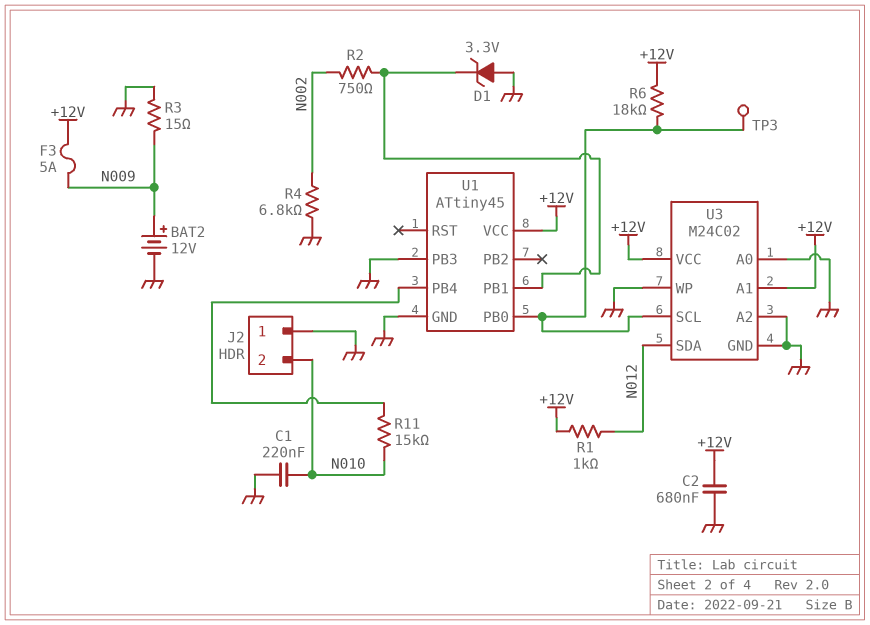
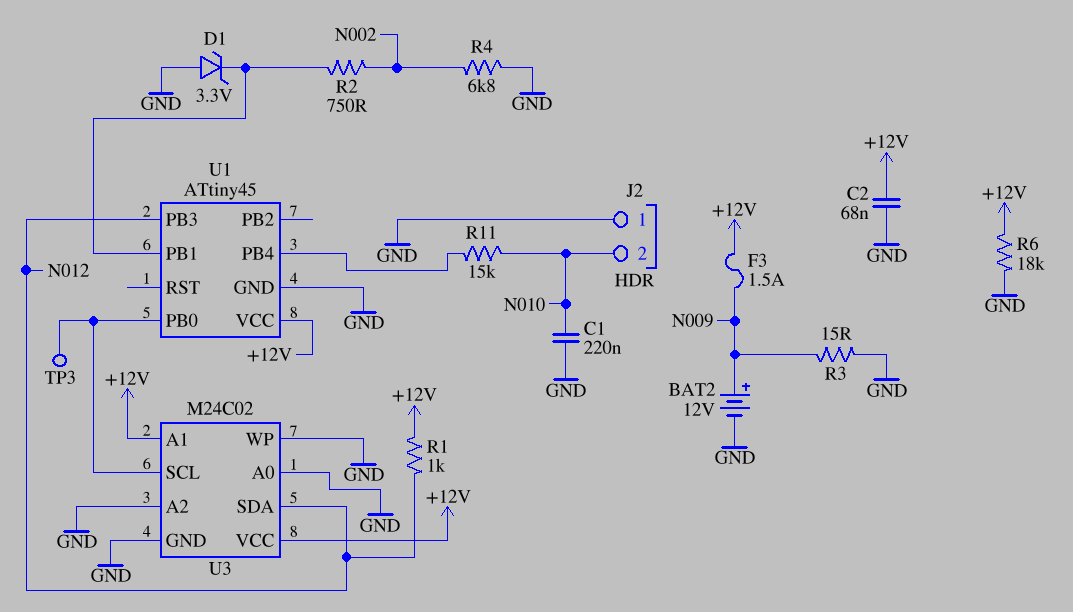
C2: 680nF (+12V, GND) -> 68nF (+12V, GND)
F3: 5A (+12V, N009) -> 1.5A (+12V, N009)
R6: 18k (+12V, U1/PB0) -> 18k (+12V, GND)
U1 pin PB3: GND -> N012

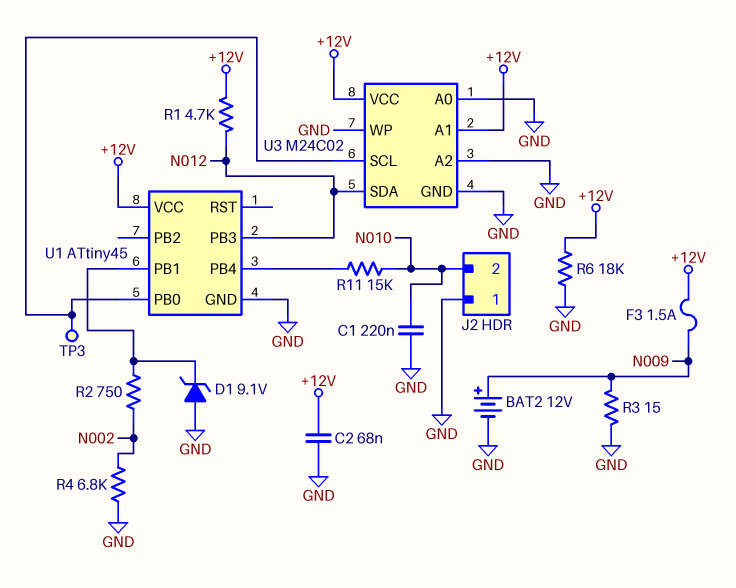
D1: zener 3.3V (A GND, K U1/PB1) -> zener 9.1V (A GND, K U1/PB1)
R1: 1k (+12V, N012) -> 4.7k (+12V, N012)

